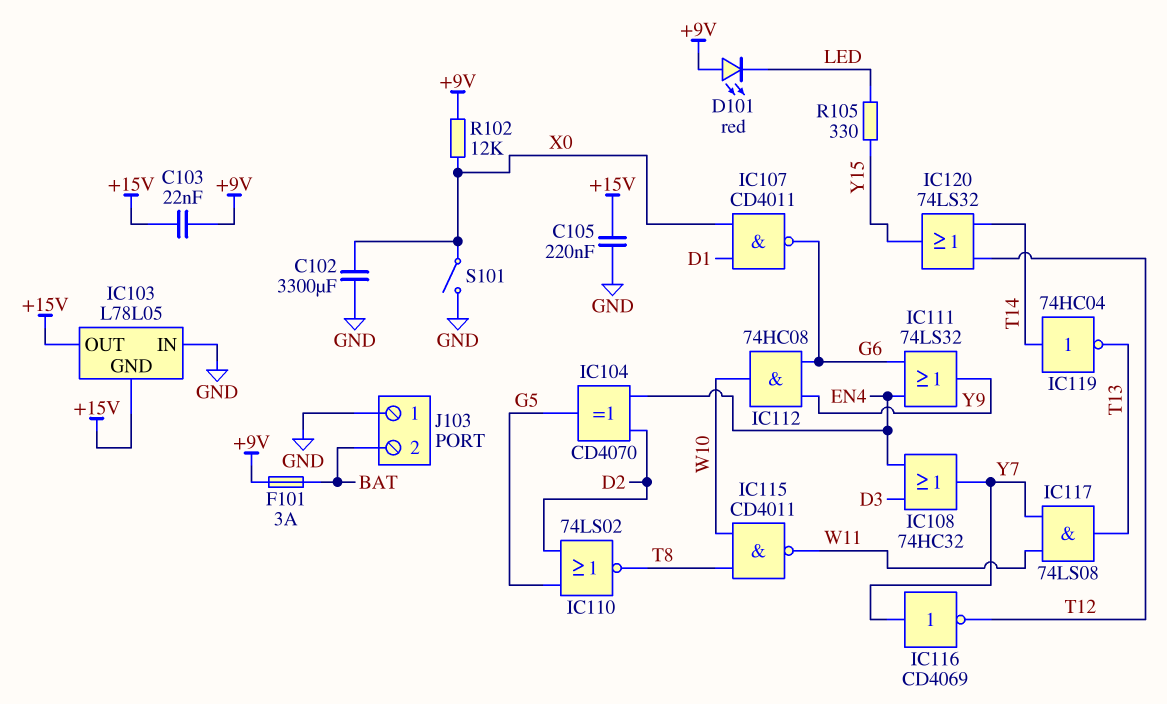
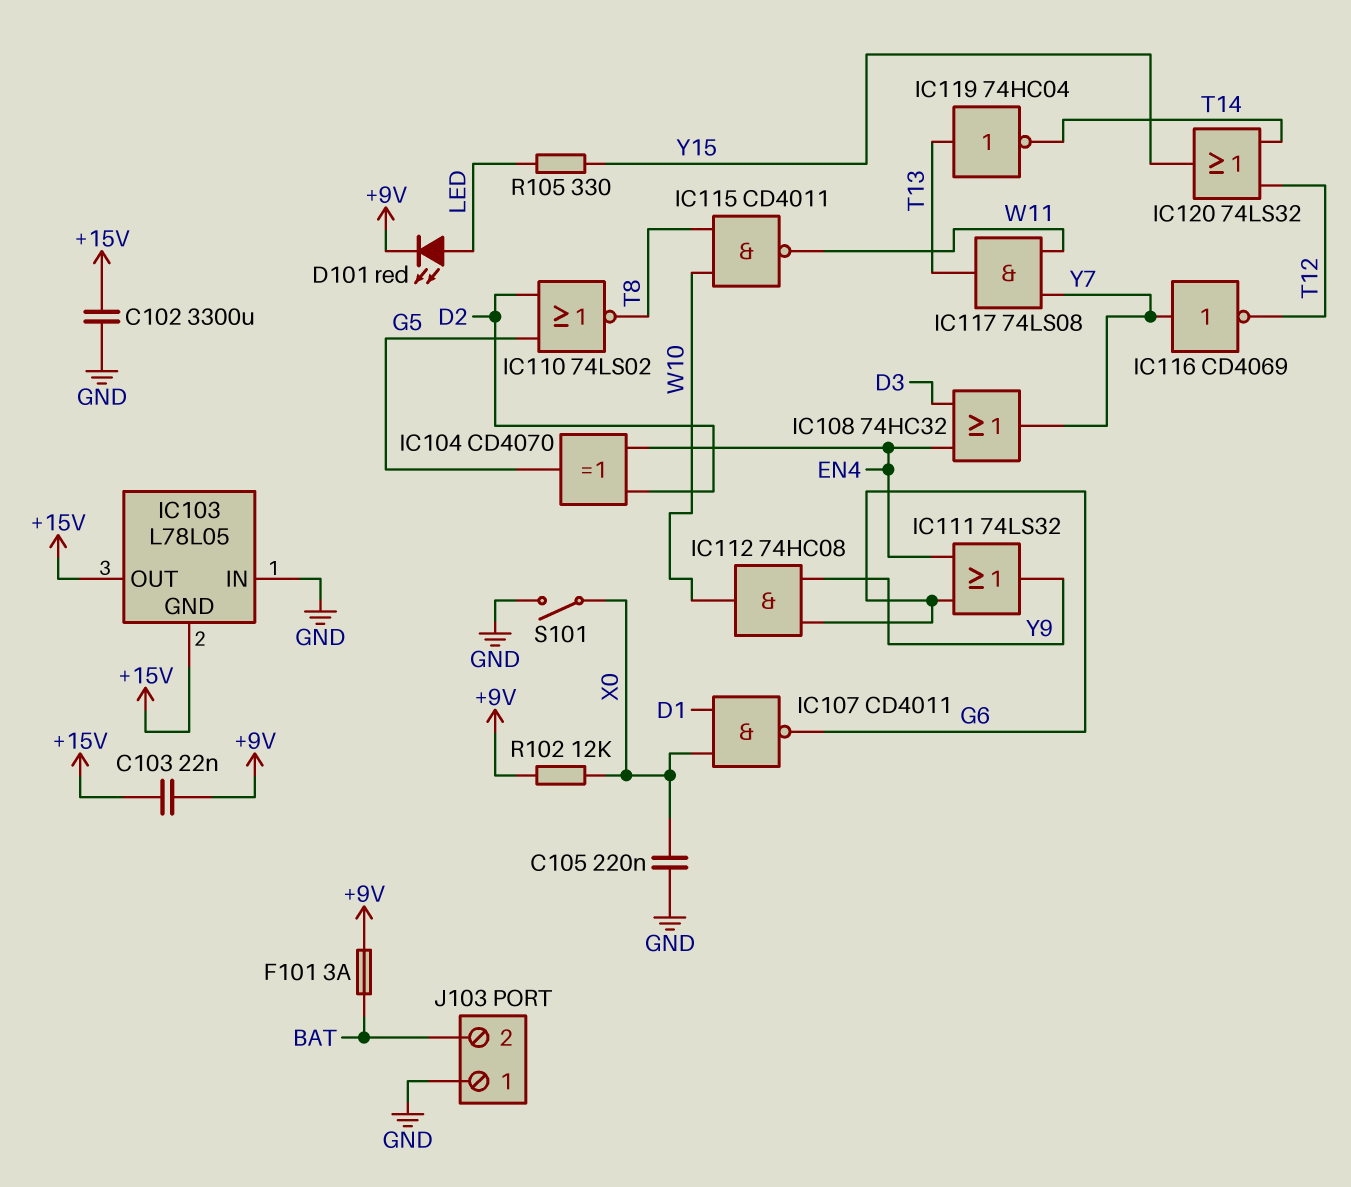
C102: 3300uF (GND, X0) -> 3300uF (+15V, GND)
C105: 220nF (+15V, GND) -> 220nF (GND, X0)
D101: LED red (A +9V, K LED) -> LED red (A LED, K +9V)
IC119: NOT 74HC04 (in T14, out T13) -> NOT 74HC04 (in T13, out T14)

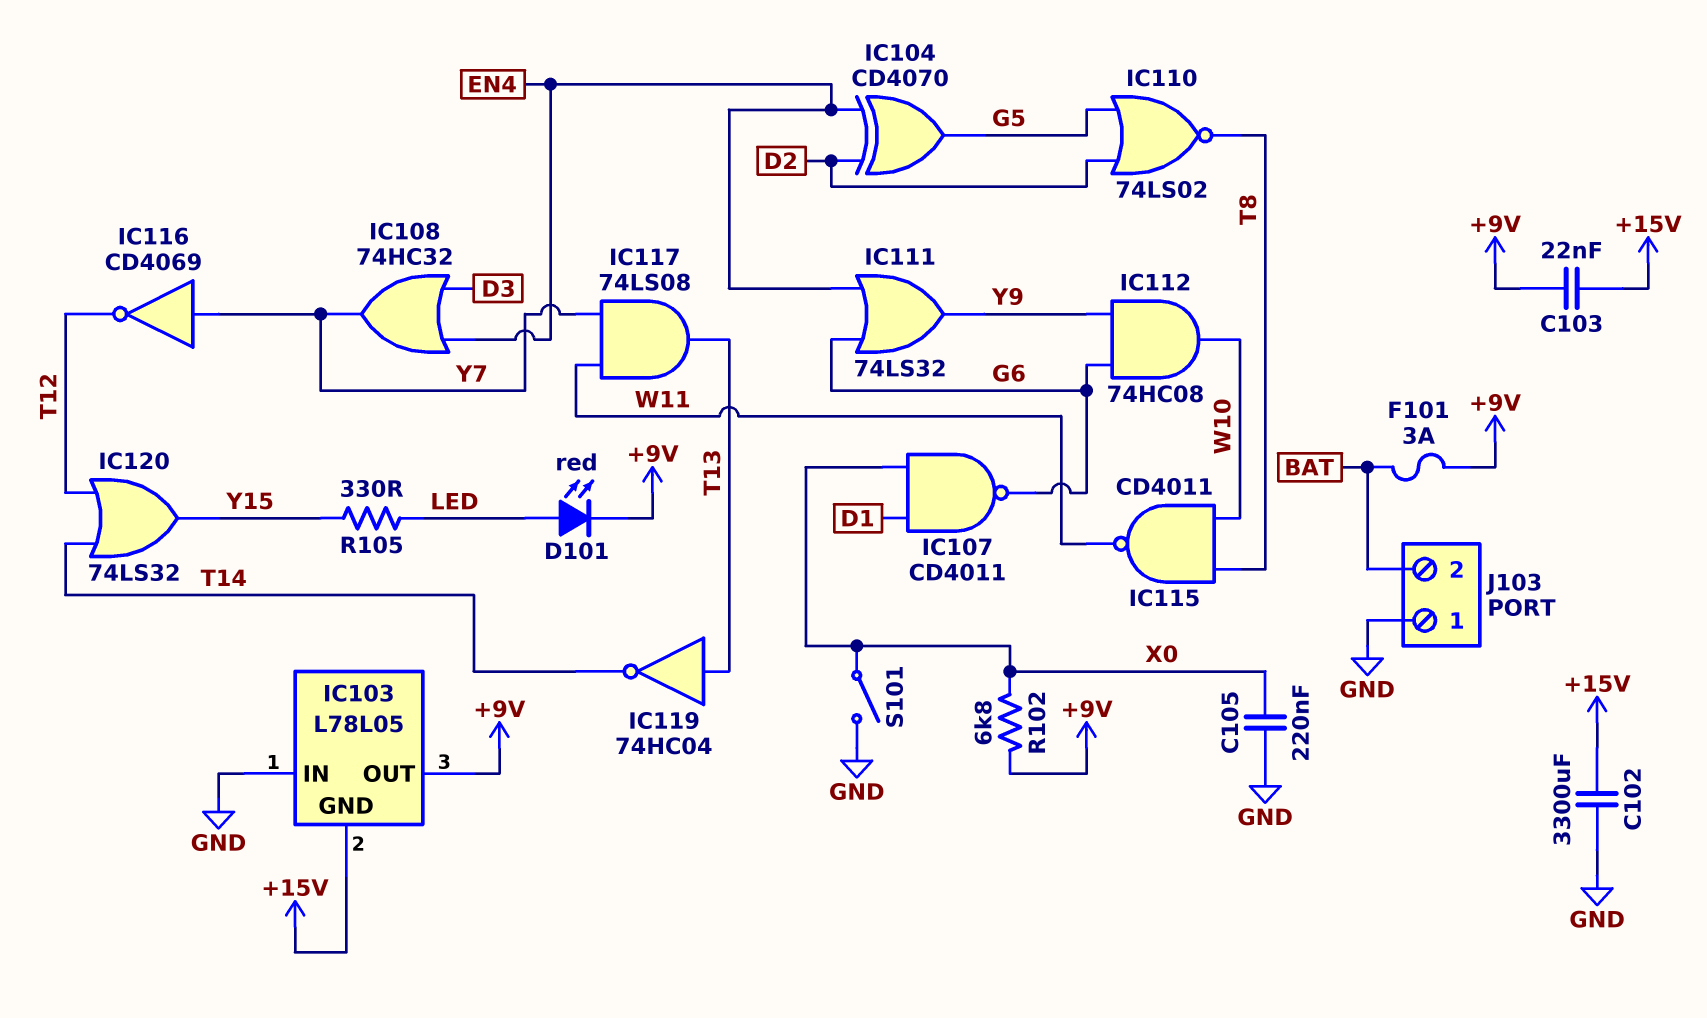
IC103 pin OUT: +15V -> +9V
R102: 12k (+9V, X0) -> 6.8k (+9V, X0)

